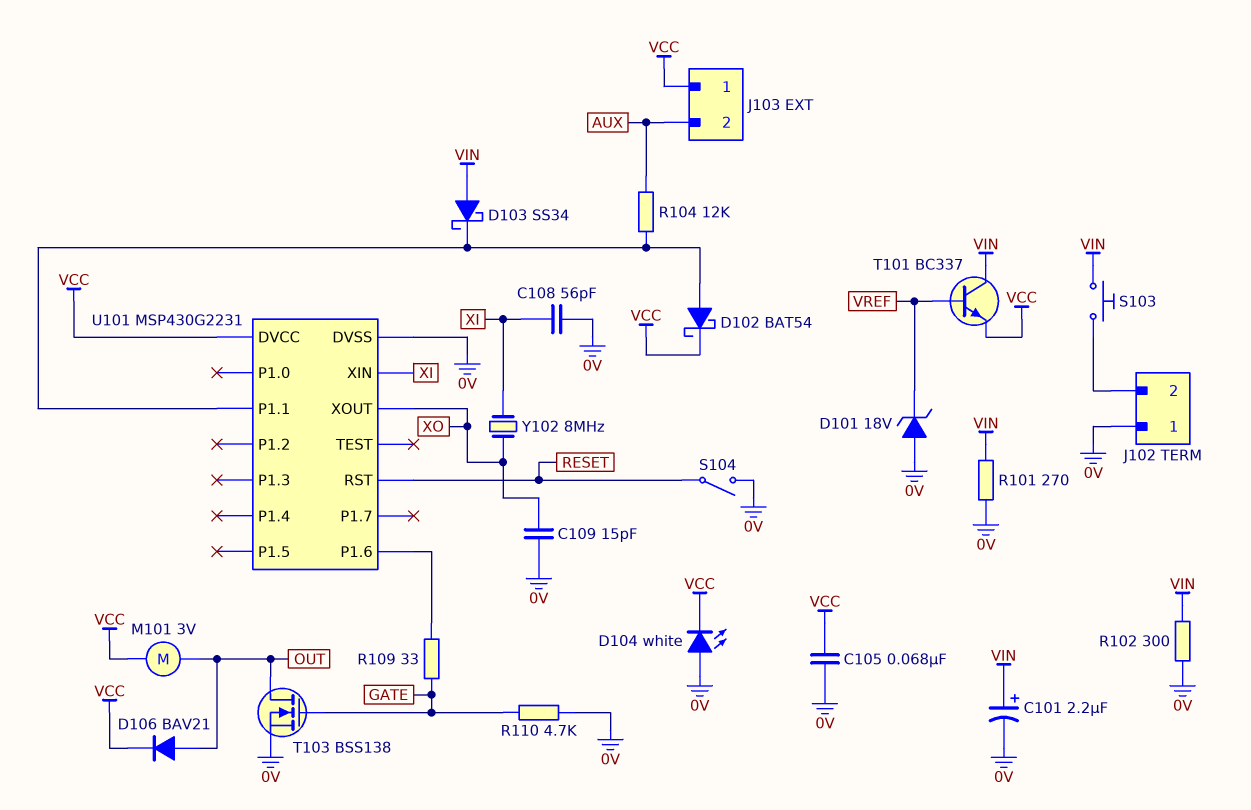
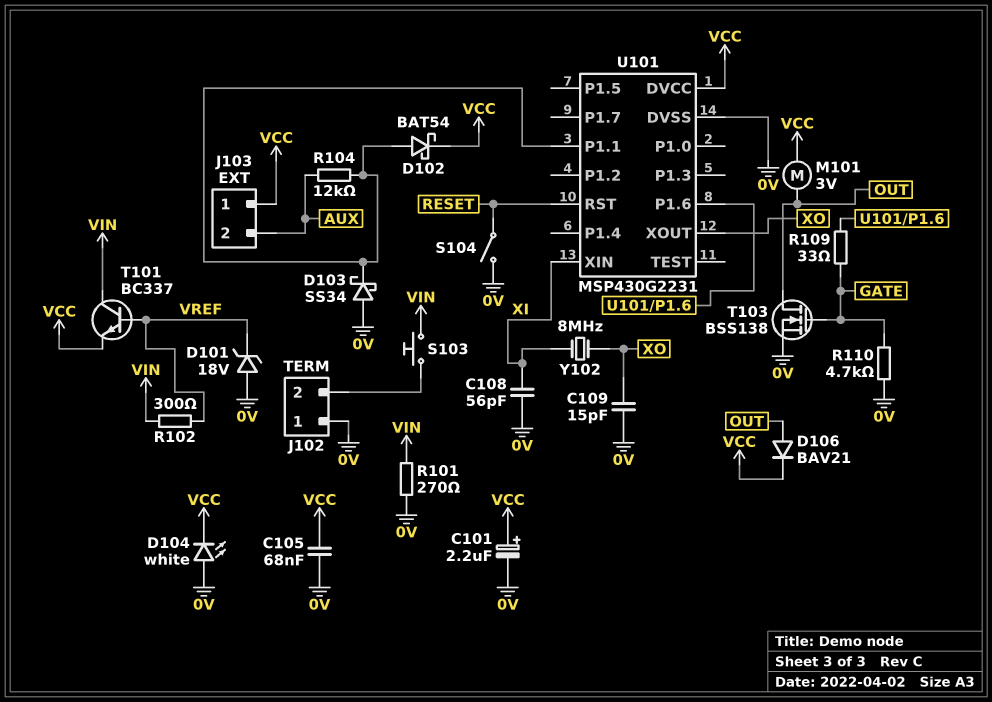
C101: 2.2uF (plus VIN, minus 0V) -> 2.2uF (plus VCC, minus 0V)
D103: schottky SS34 (A VIN, K U101/P1.1) -> schottky SS34 (A 0V, K U101/P1.1)
R102: 300 (0V, VIN) -> 300 (VIN, VREF)

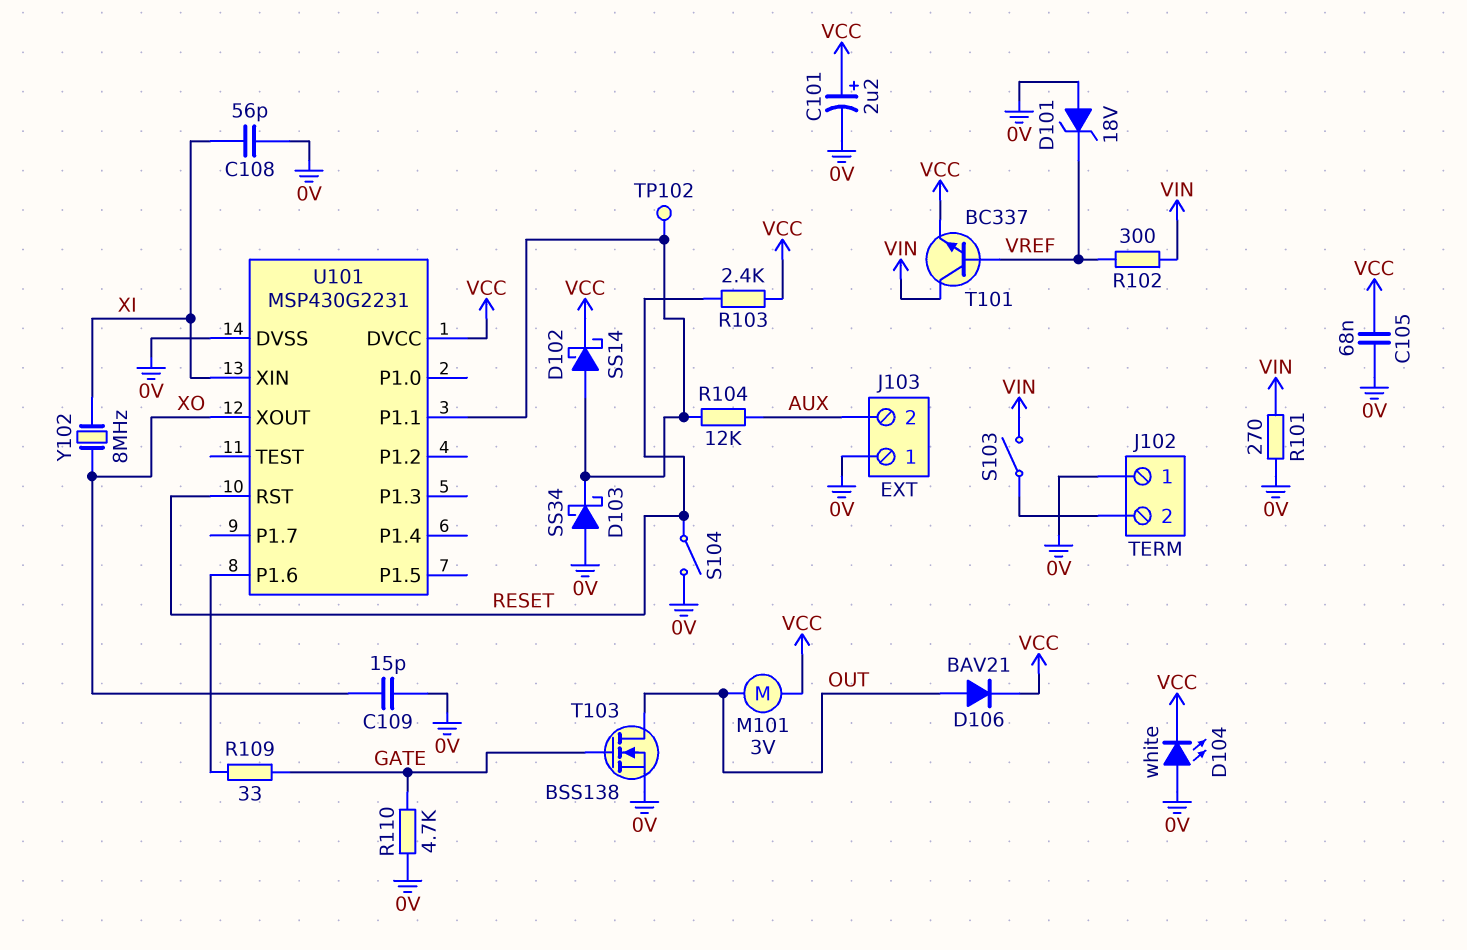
D102: schottky BAT54 (A U101/P1.1, K VCC) -> schottky SS14 (A U101/P1.1, K VCC)
J103 pin 1: VCC -> 0V
R103: none -> 2.4k (RESET, VCC)
S103: button (J102/2, VIN) -> switch (J102/2, VIN)
TP102: none -> test point (U101/P1.1)

